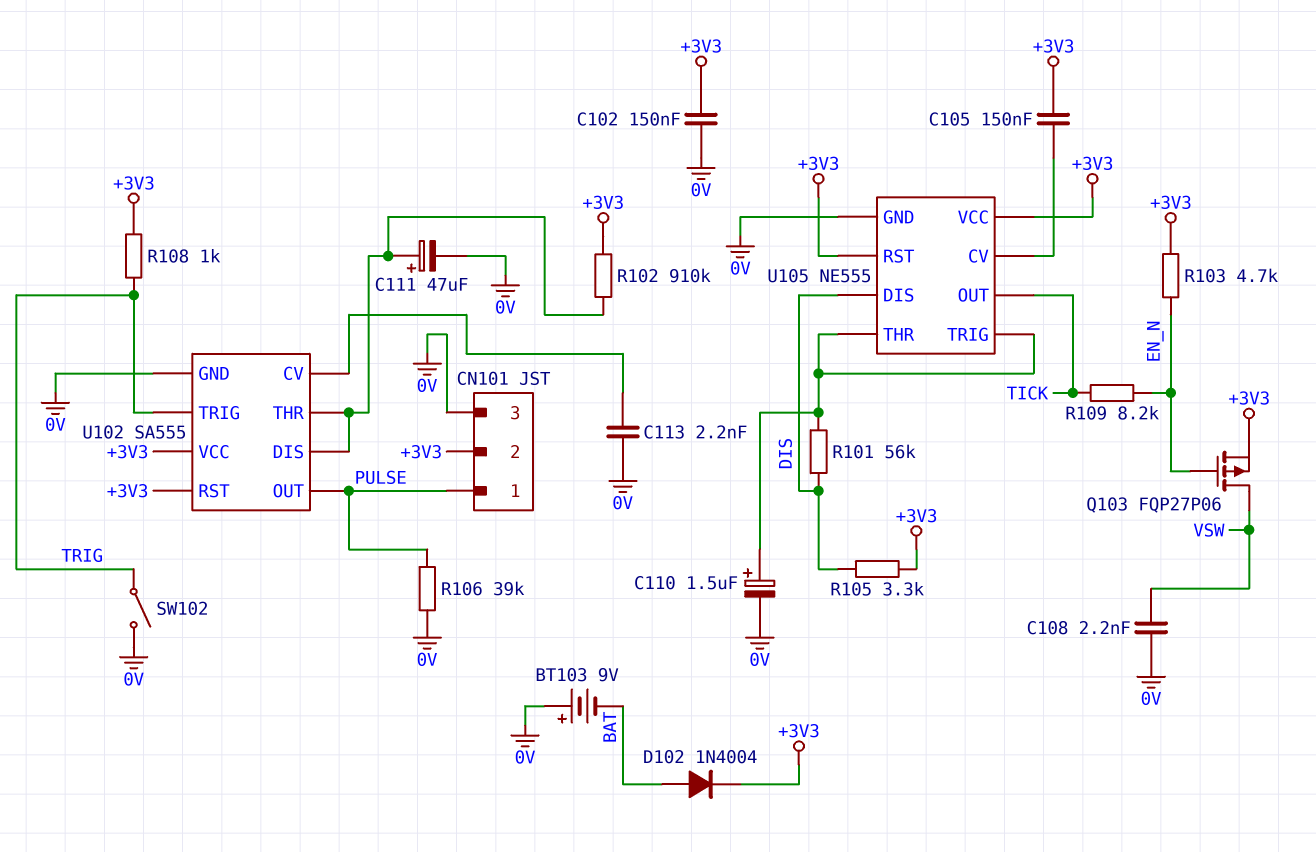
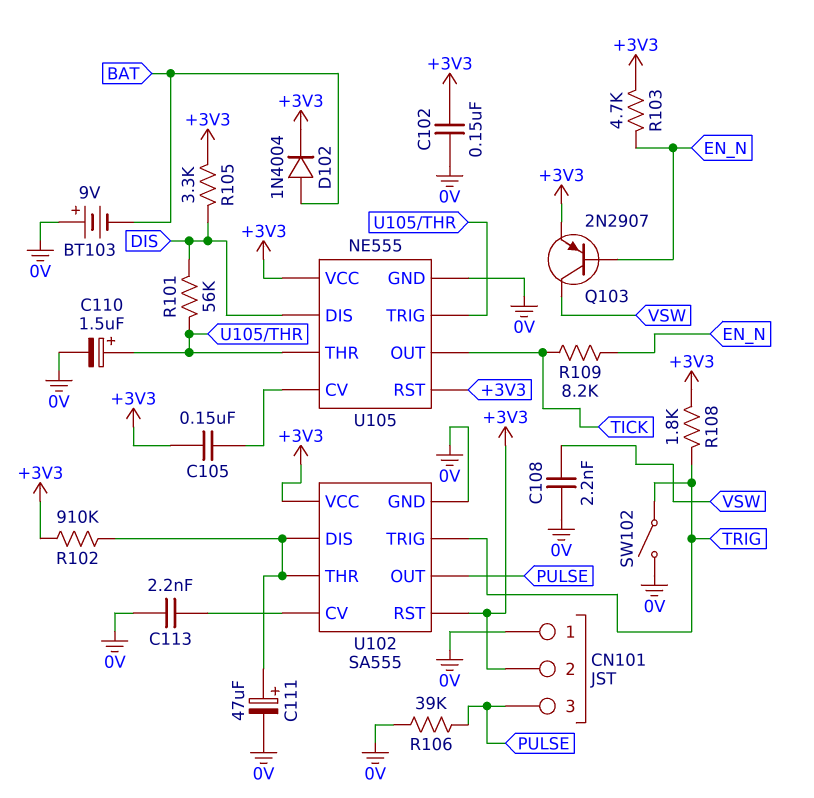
CN101 pin 1: PULSE -> 0V
CN101 pin 3: 0V -> PULSE
Q103: PMOS FQP27P06 (G EN_N, D VSW, S +3V3) -> PNP 2N2907 (B EN_N, C VSW, E +3V3)
R108: 1k (+3V3, TRIG) -> 1.8k (+3V3, TRIG)

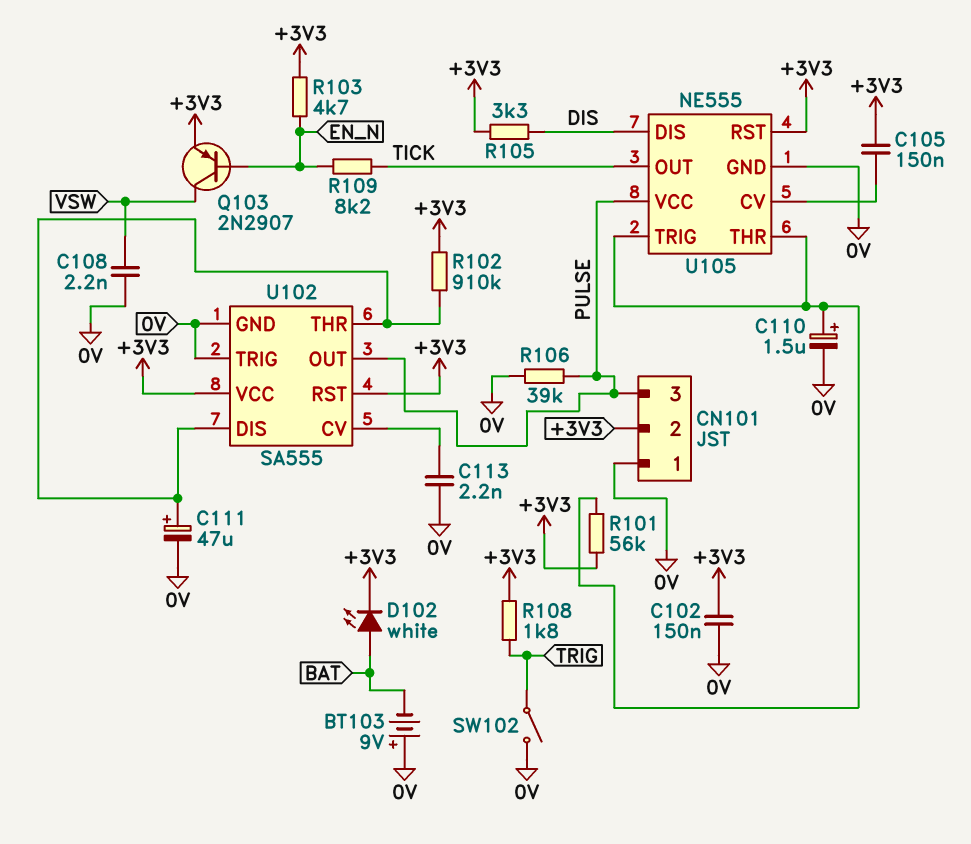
D102: diode 1N4004 (A BAT, K +3V3) -> LED white (A BAT, K +3V3)
R101: 56k (DIS, U105/THR) -> 56k (+3V3, U105/THR)
U102 pin TRIG: TRIG -> 0V
U105 pin VCC: +3V3 -> PULSE

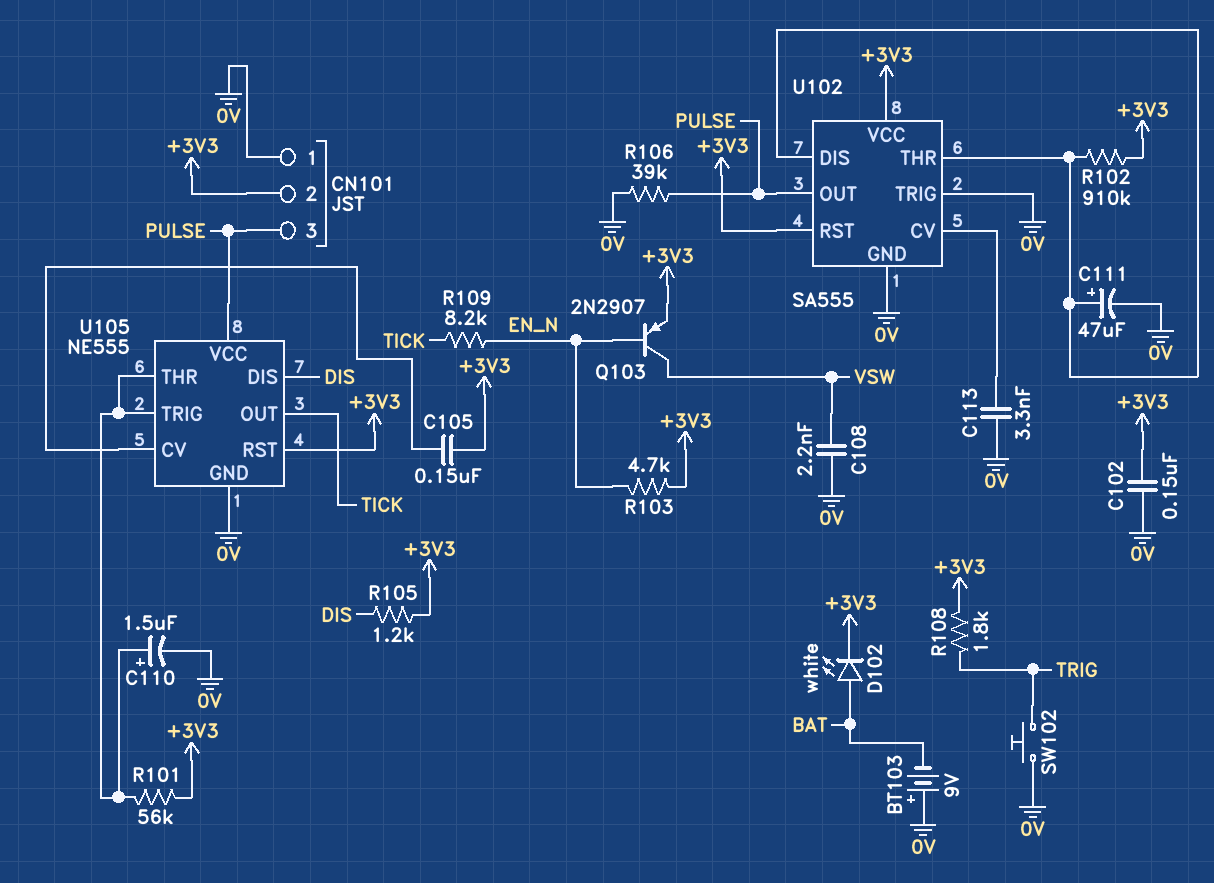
C113: 2.2nF (0V, U102/CV) -> 3.3nF (0V, U102/CV)
R105: 3.3k (+3V3, DIS) -> 1.2k (+3V3, DIS)
SW102: switch (0V, TRIG) -> button (0V, TRIG)

